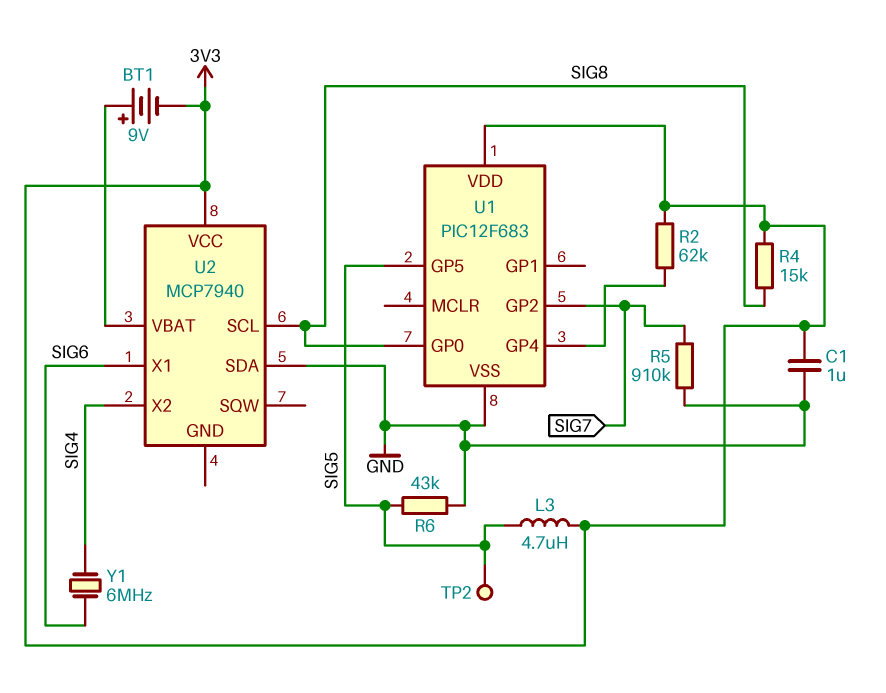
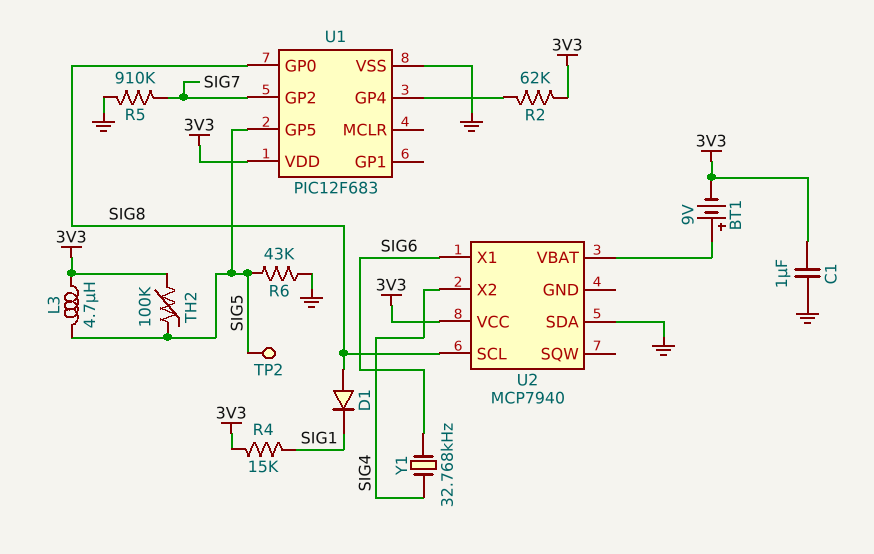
D1: none -> diode (A SIG8, K SIG1)
R4: 15k (3V3, SIG8) -> 15k (3V3, SIG1)
TH2: none -> 100k (3V3, SIG5)
Y1: 6MHz (SIG4, SIG6) -> 32.768kHz (SIG4, SIG6)

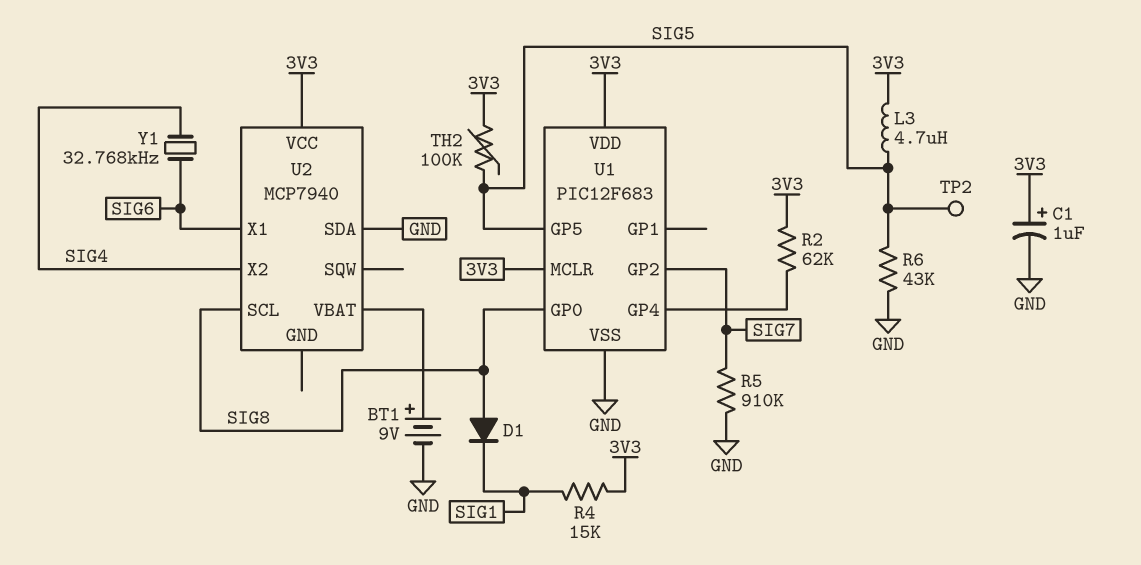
BT1: 9V (plus U2/VBAT, minus 3V3) -> 9V (plus U2/VBAT, minus GND)
C1: 1uF (3V3, GND) -> 1uF (plus 3V3, minus GND)
U1 pin MCLR: none -> 3V3

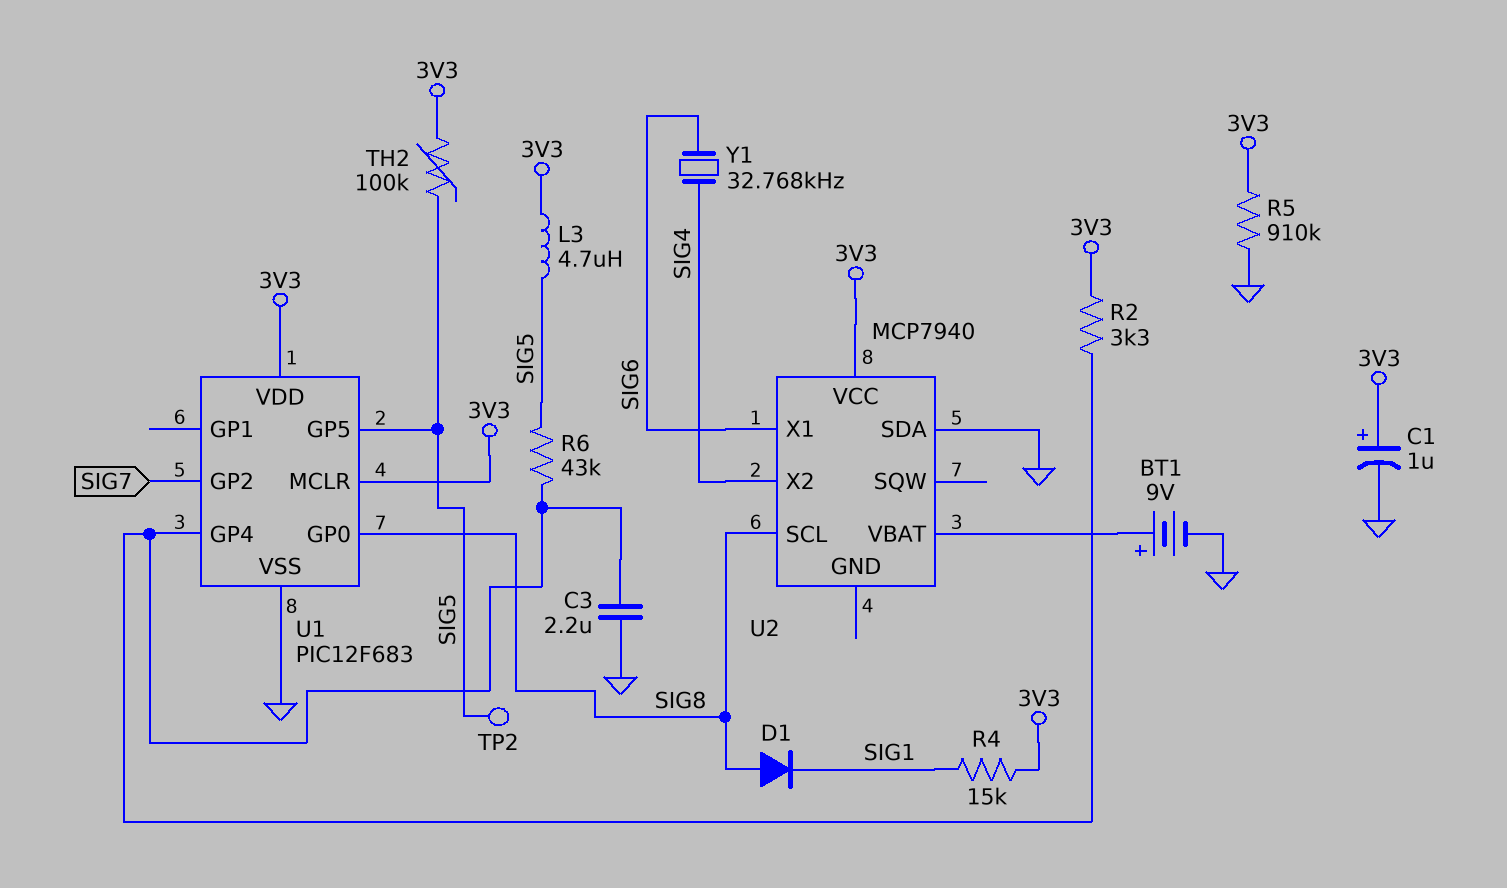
C3: none -> 2.2uF (GND, U1/GP4)
R2: 62k (3V3, U1/GP4) -> 3.3k (3V3, U1/GP4)
R5: 910k (GND, SIG7) -> 910k (3V3, GND)
R6: 43k (GND, SIG5) -> 43k (SIG5, U1/GP4)

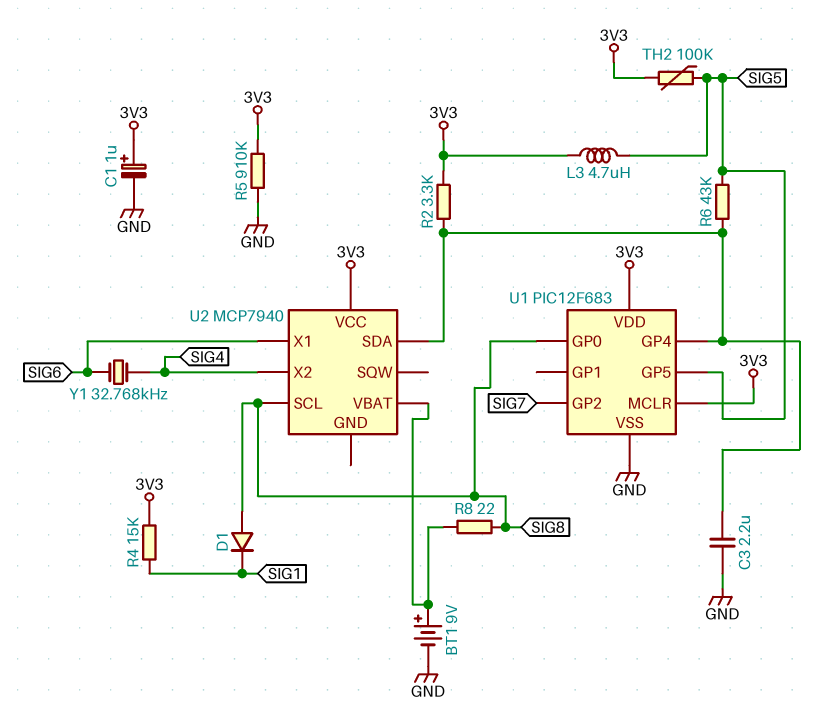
R8: none -> 22 (SIG8, U2/VBAT)
TP2: test point (SIG5) -> none
U2 pin SDA: GND -> U1/GP4

